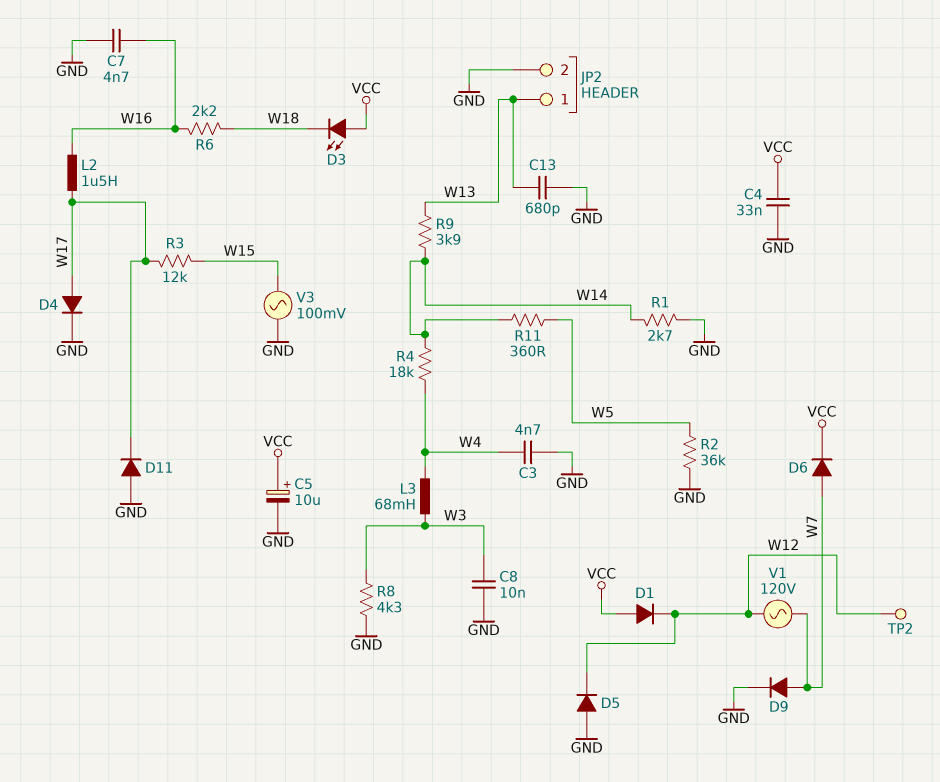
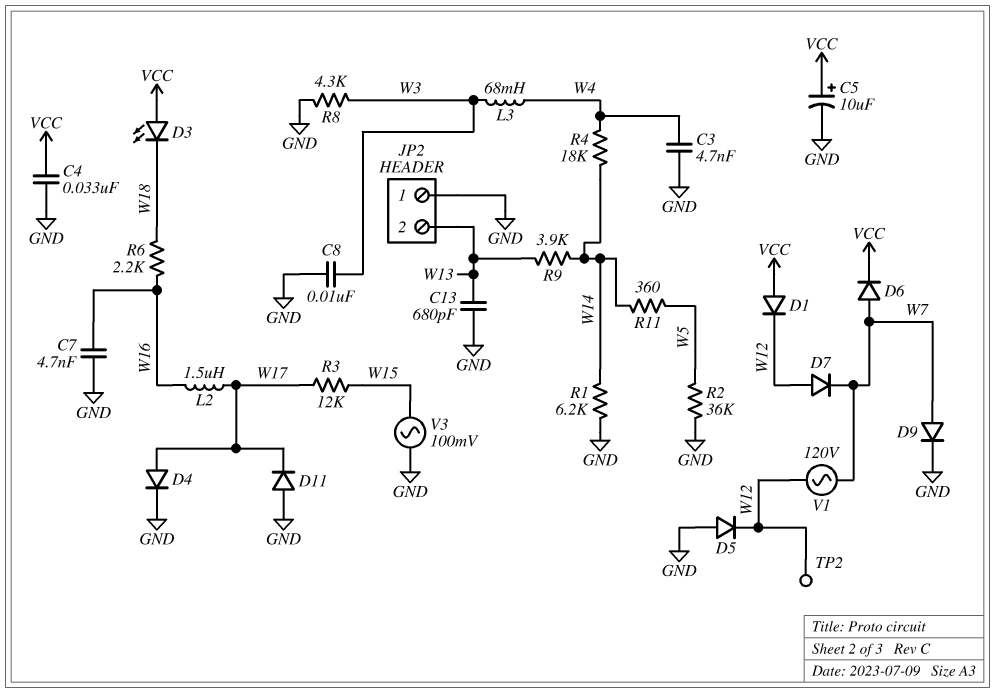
D7: none -> diode (A W12, K W7)
JP2 pin 1: W13 -> GND
JP2 pin 2: GND -> W13
R1: 2.7k (GND, W14) -> 6.2k (GND, W14)

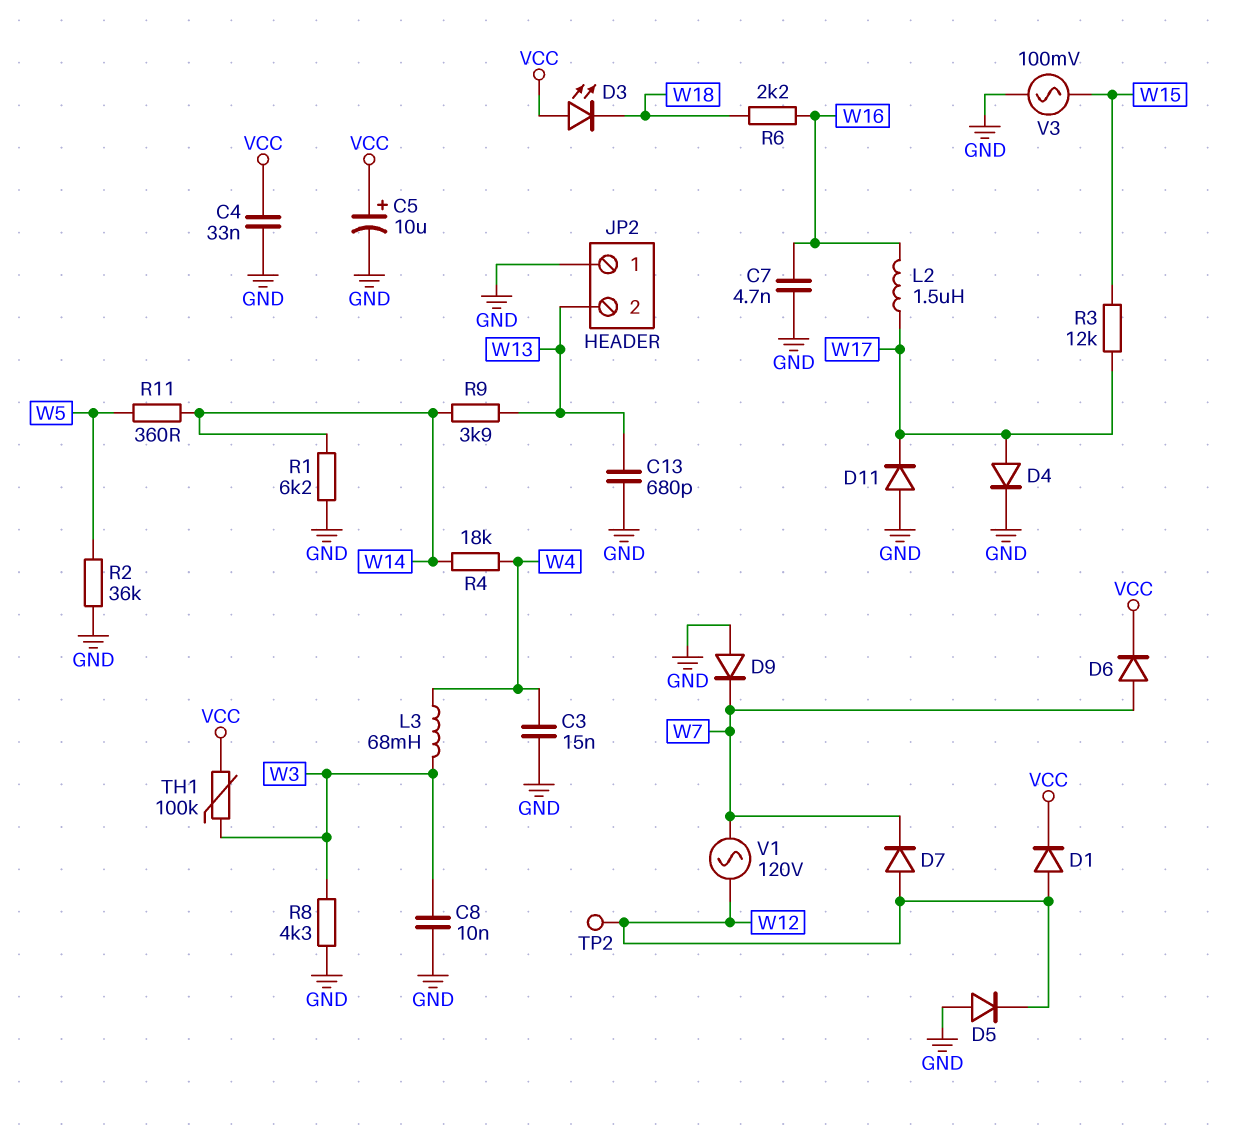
C3: 4.7nF (GND, W4) -> 15nF (GND, W4)
D1: diode (A VCC, K W12) -> diode (A W12, K VCC)
D9: diode (A W7, K GND) -> diode (A GND, K W7)
TH1: none -> 100k (VCC, W3)

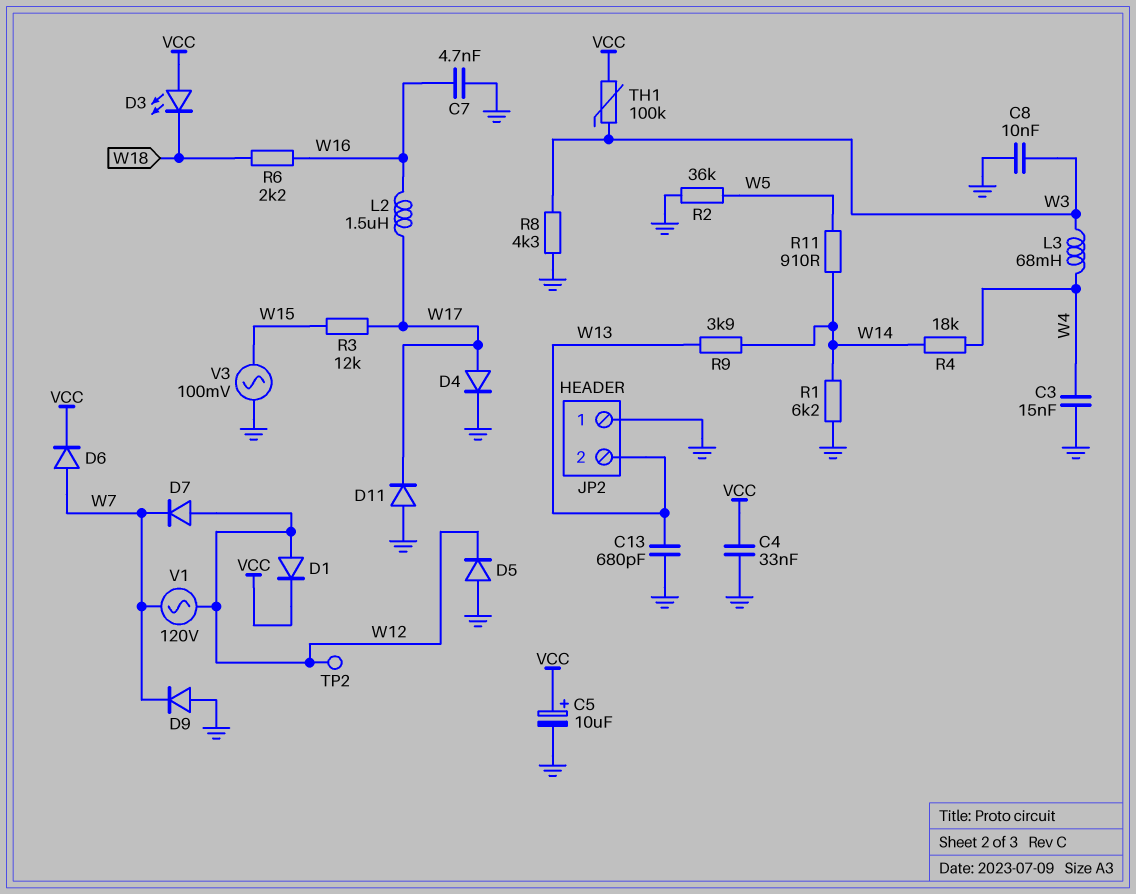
R11: 360 (W5, W14) -> 910 (W5, W14)

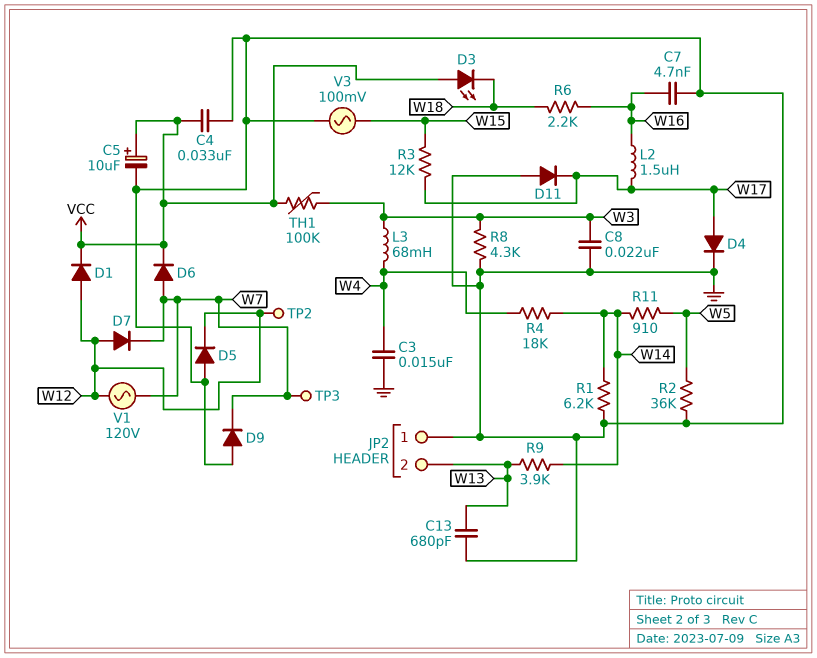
C8: 10nF (GND, W3) -> 22nF (GND, W3)
TP3: none -> test point (W7)

